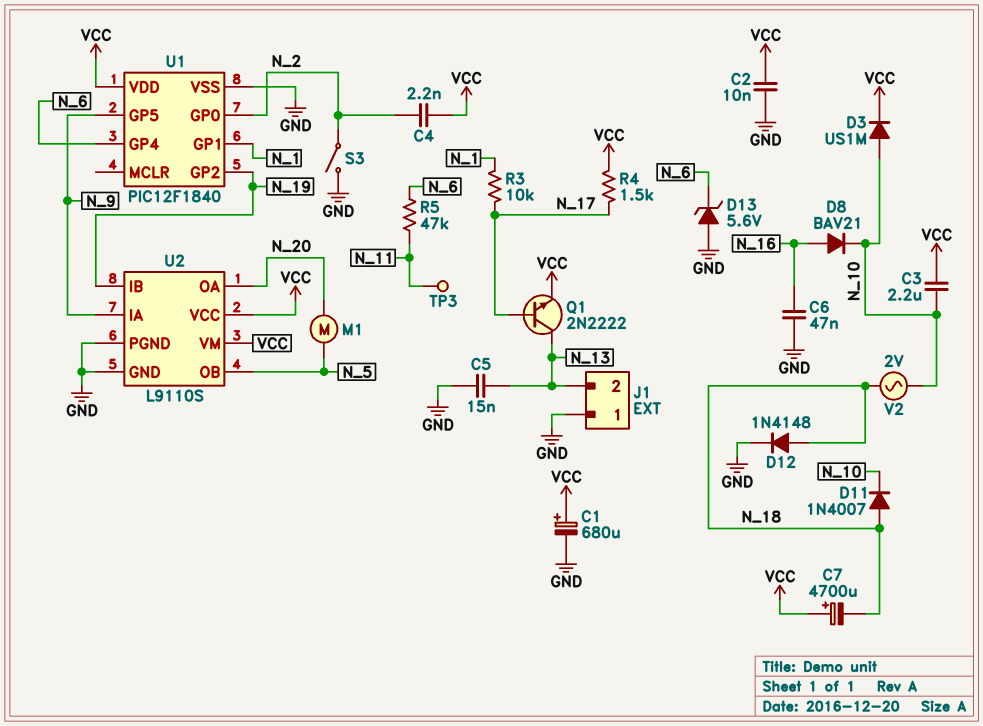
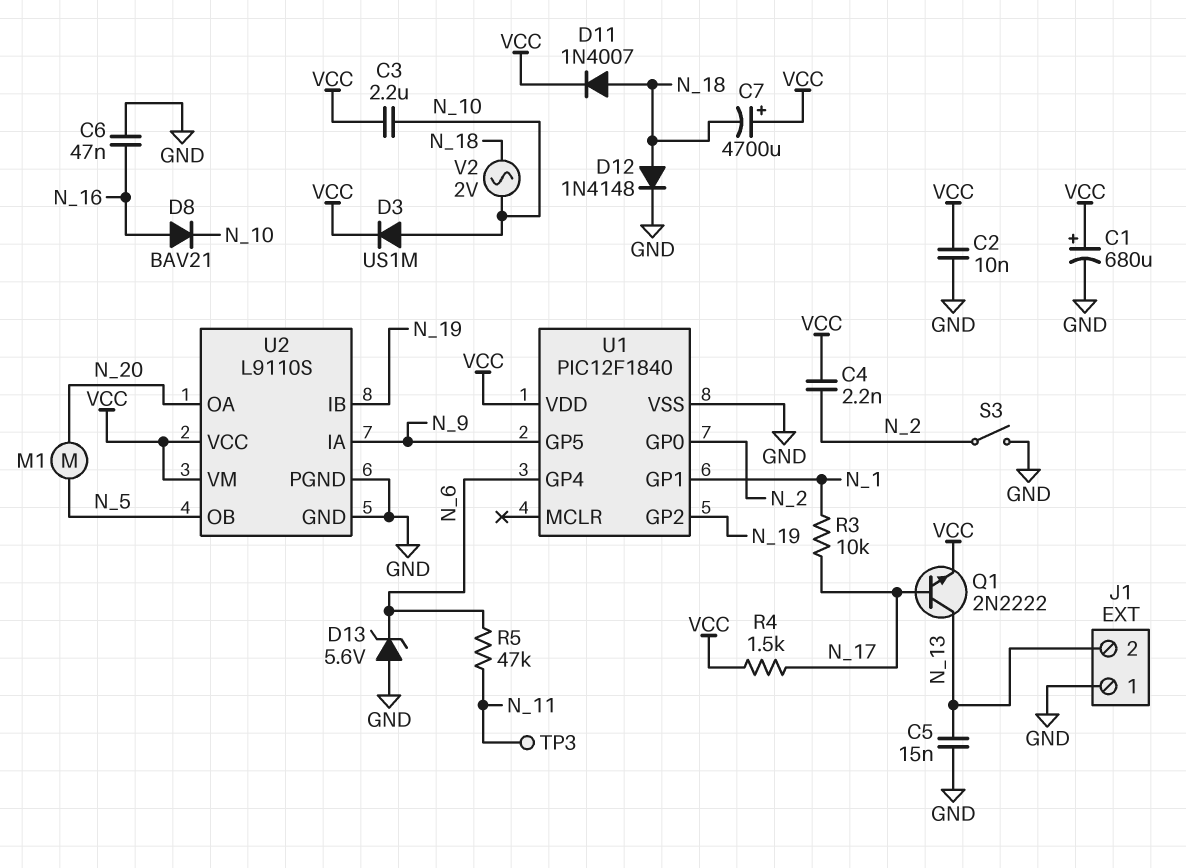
D11: diode 1N4007 (A N_18, K N_10) -> diode 1N4007 (A N_18, K VCC)

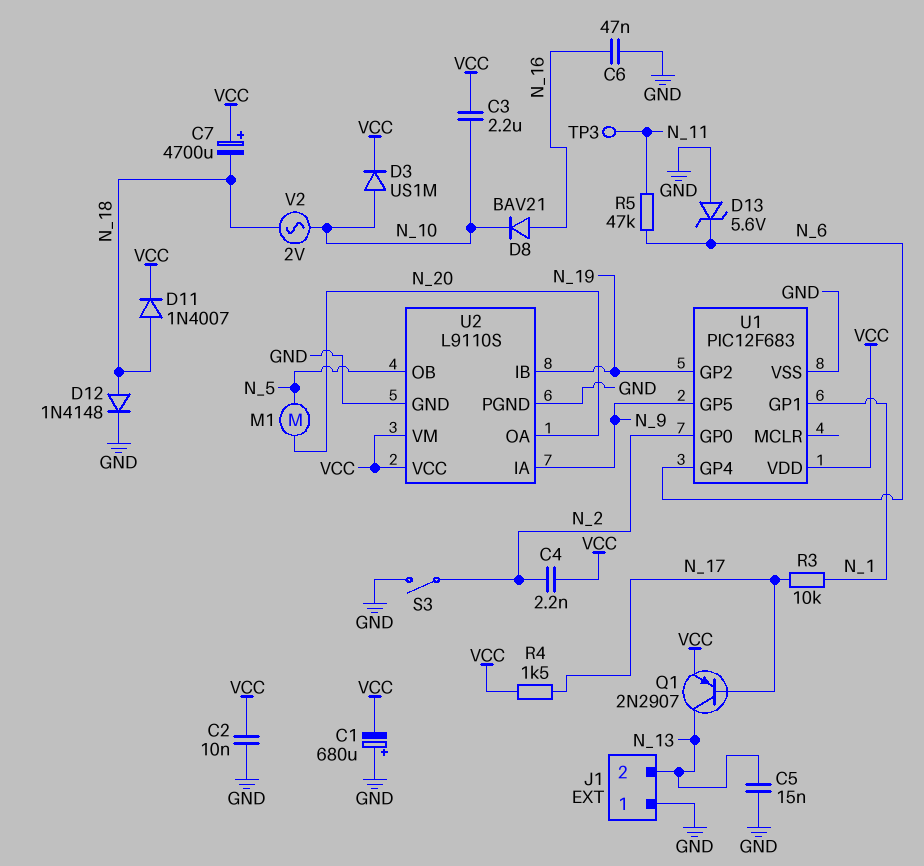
C1: 680uF (plus VCC, minus GND) -> 680uF (plus GND, minus VCC)
Q1: NPN 2N2222 (B N_17, C N_13, E VCC) -> PNP 2N2907 (B N_17, C N_13, E VCC)
U1: PIC12F1840 -> PIC12F683

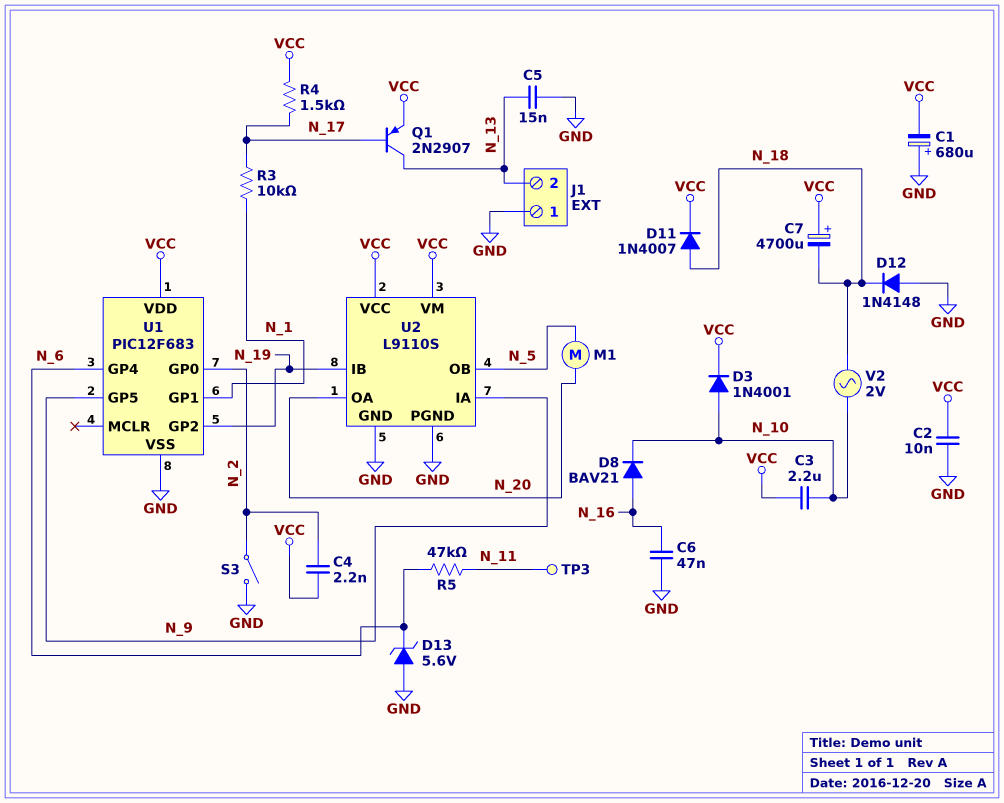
D3: diode US1M (A N_10, K VCC) -> diode 1N4001 (A N_10, K VCC)
D12: diode 1N4148 (A N_18, K GND) -> diode 1N4148 (A GND, K N_18)

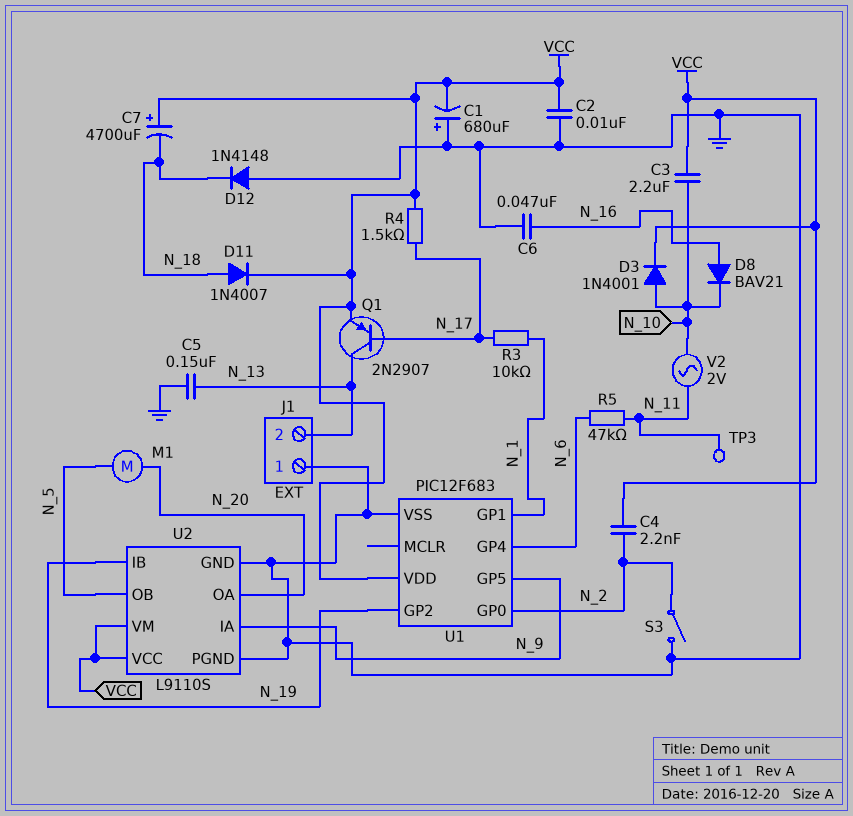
C5: 15nF (GND, N_13) -> 150nF (GND, N_13)
D13: zener 5.6V (A GND, K N_6) -> none
V2: AC 2V (N_10, N_18) -> AC 2V (N_10, N_11)

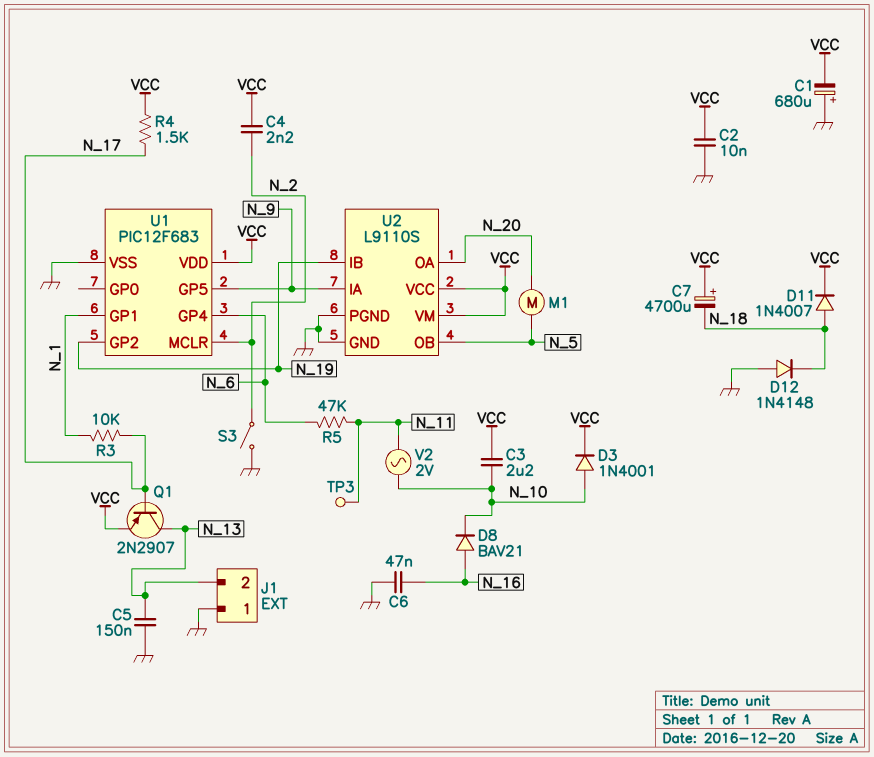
U1 pin GP0: N_2 -> none
U1 pin MCLR: none -> N_2

